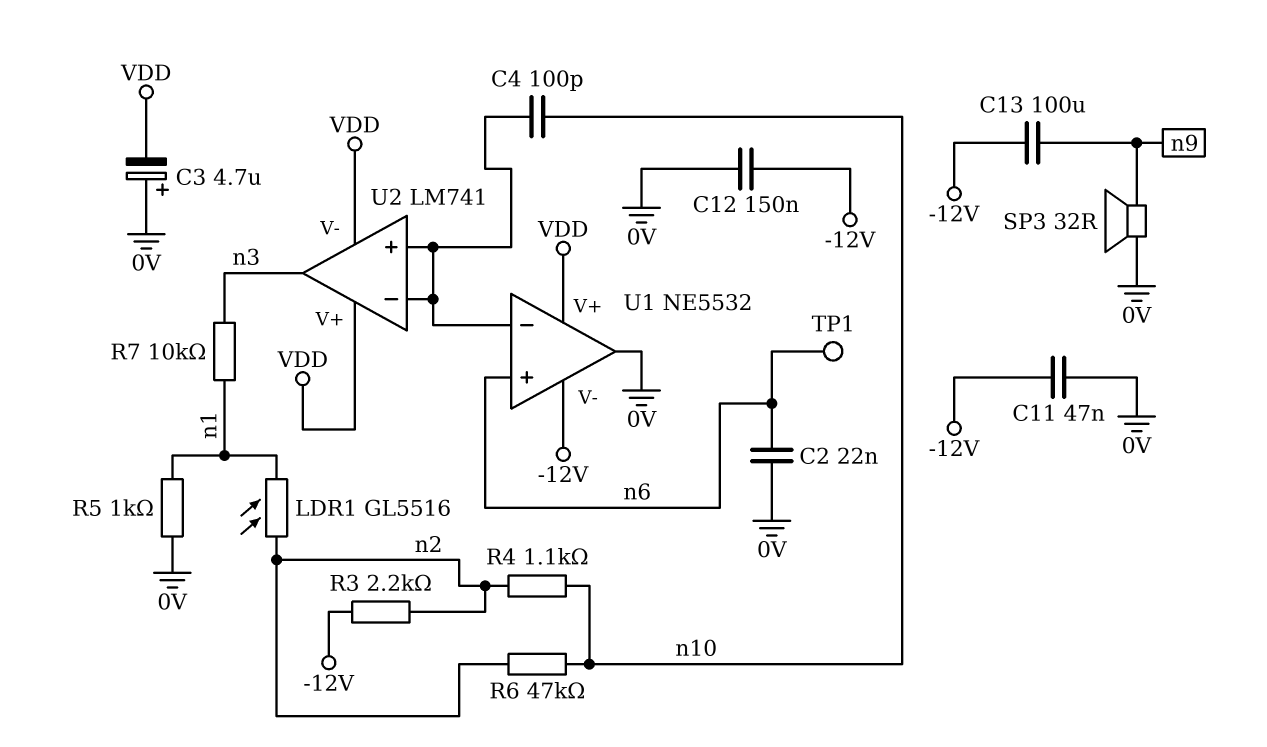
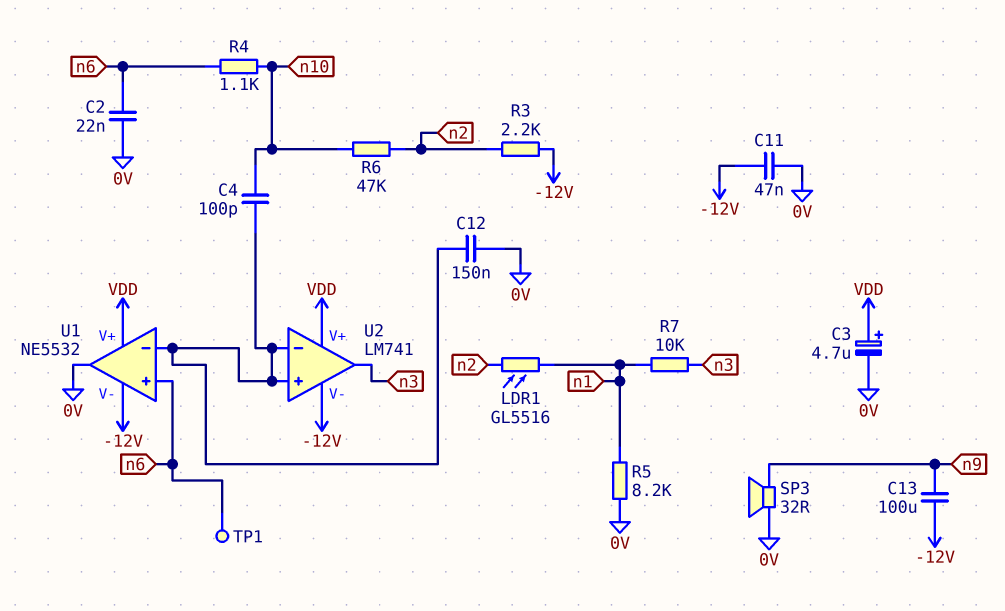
C3: 4.7uF (plus 0V, minus VDD) -> 4.7uF (plus VDD, minus 0V)
C12: 150nF (-12V, 0V) -> 150nF (0V, U1/in-)
R4: 1.1k (n2, n10) -> 1.1k (n6, n10)
R5: 1k (0V, n1) -> 8.2k (0V, n1)
U2 pin V-: VDD -> -12V

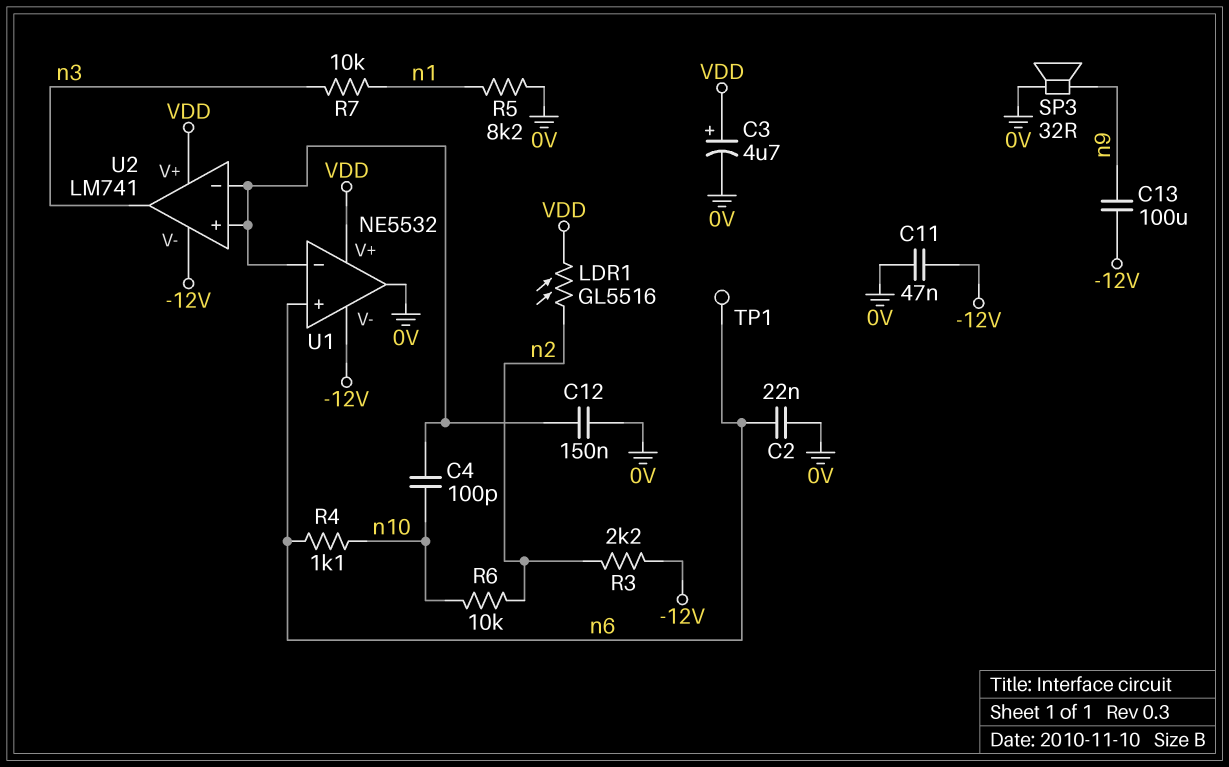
LDR1: GL5516 (n1, n2) -> GL5516 (VDD, n2)
R6: 47k (n2, n10) -> 10k (n2, n10)

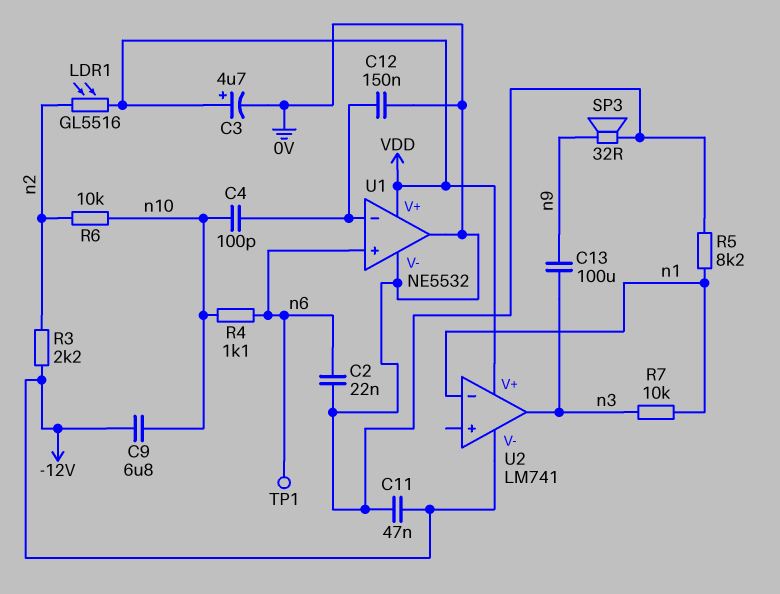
C9: none -> 6.8uF (-12V, n10)
C13: 100uF (-12V, n9) -> 100uF (n3, n9)
U1 pin V-: -12V -> 0V
U2 pin in+: U1/in- -> none
U2 pin in-: U1/in- -> n1

